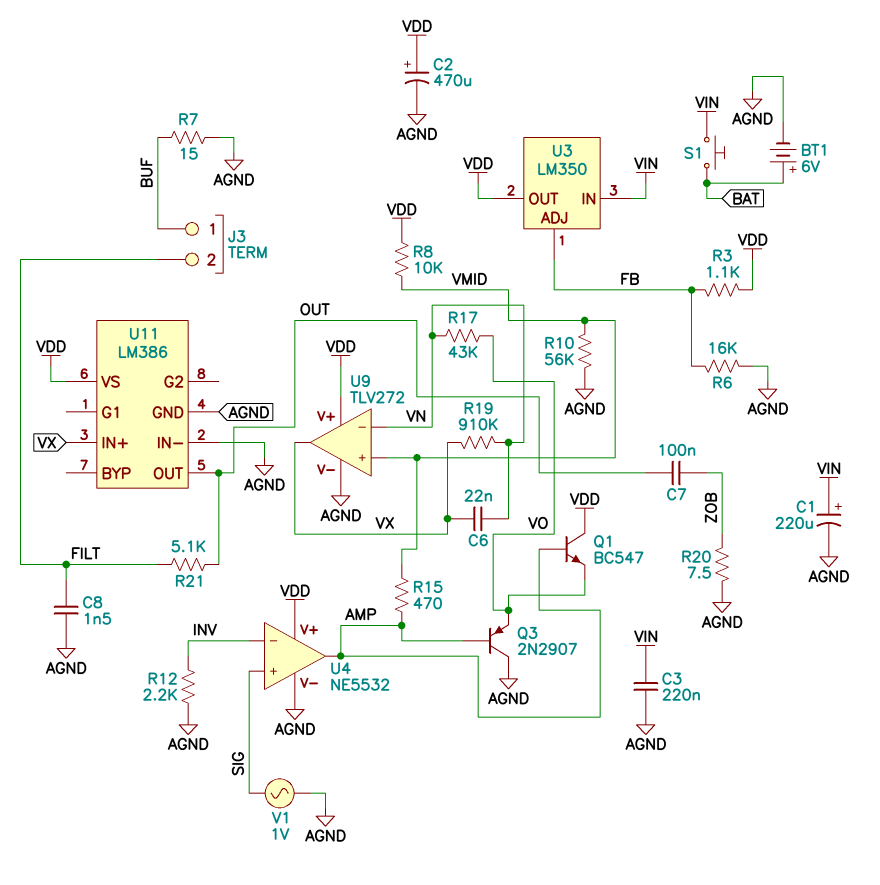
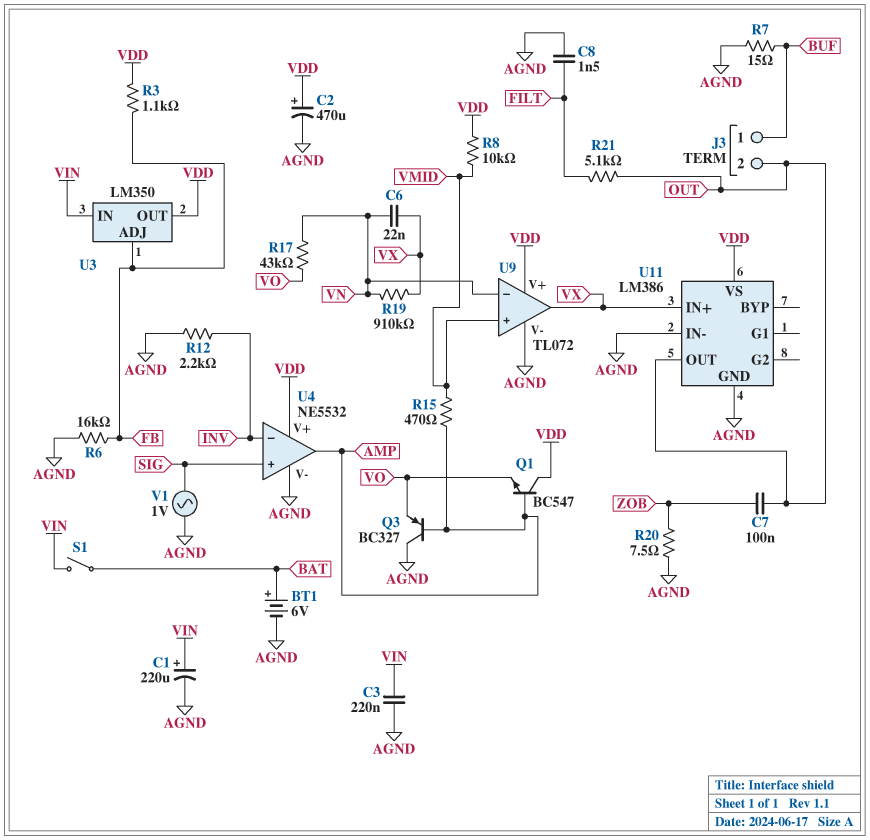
J3 pin 2: FILT -> OUT
Q3: PNP 2N2907 (B AMP, C AGND, E VO) -> PNP BC327 (B AMP, C AGND, E VO)
R10: 56k (AGND, VMID) -> none
S1: button (BAT, VIN) -> switch (BAT, VIN)
U9: TLV272 -> TL072

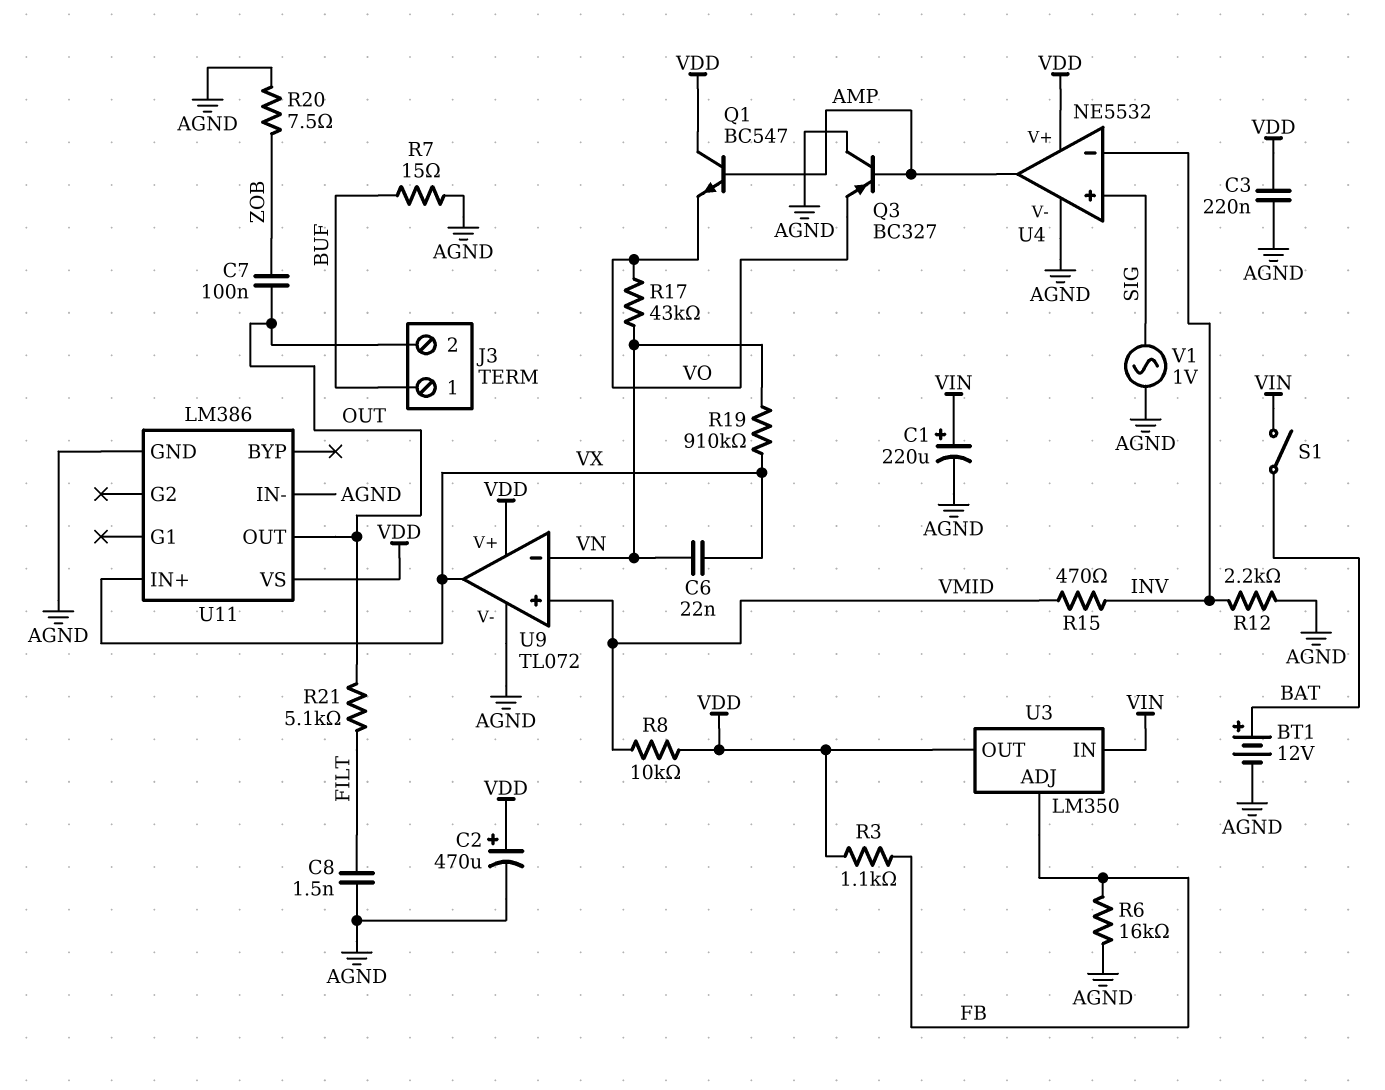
BT1: 6V (plus BAT, minus AGND) -> 12V (plus BAT, minus AGND)
C3: 220nF (AGND, VIN) -> 220nF (AGND, VDD)
R15: 470 (AMP, VMID) -> 470 (INV, VMID)

